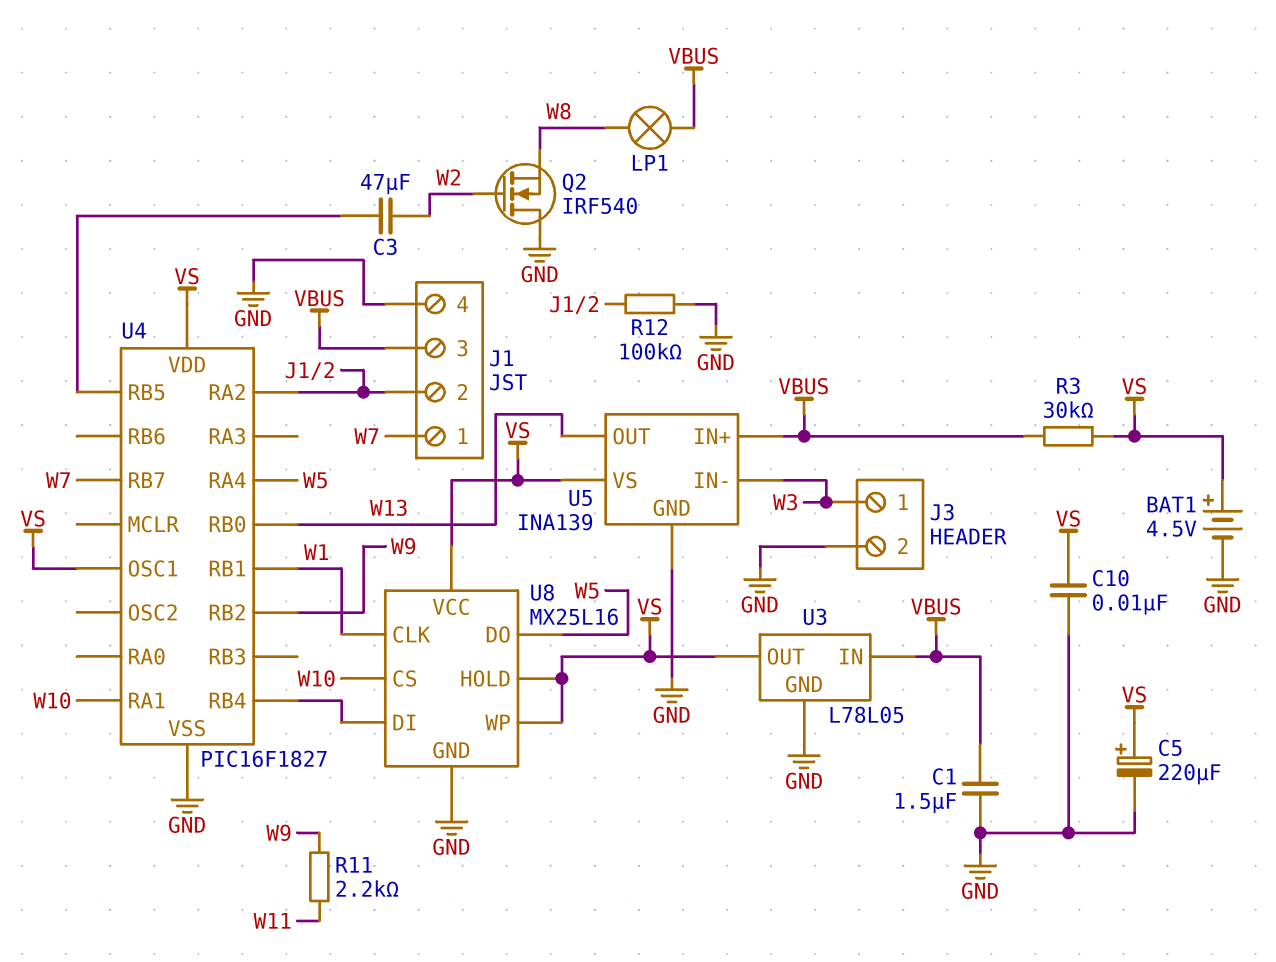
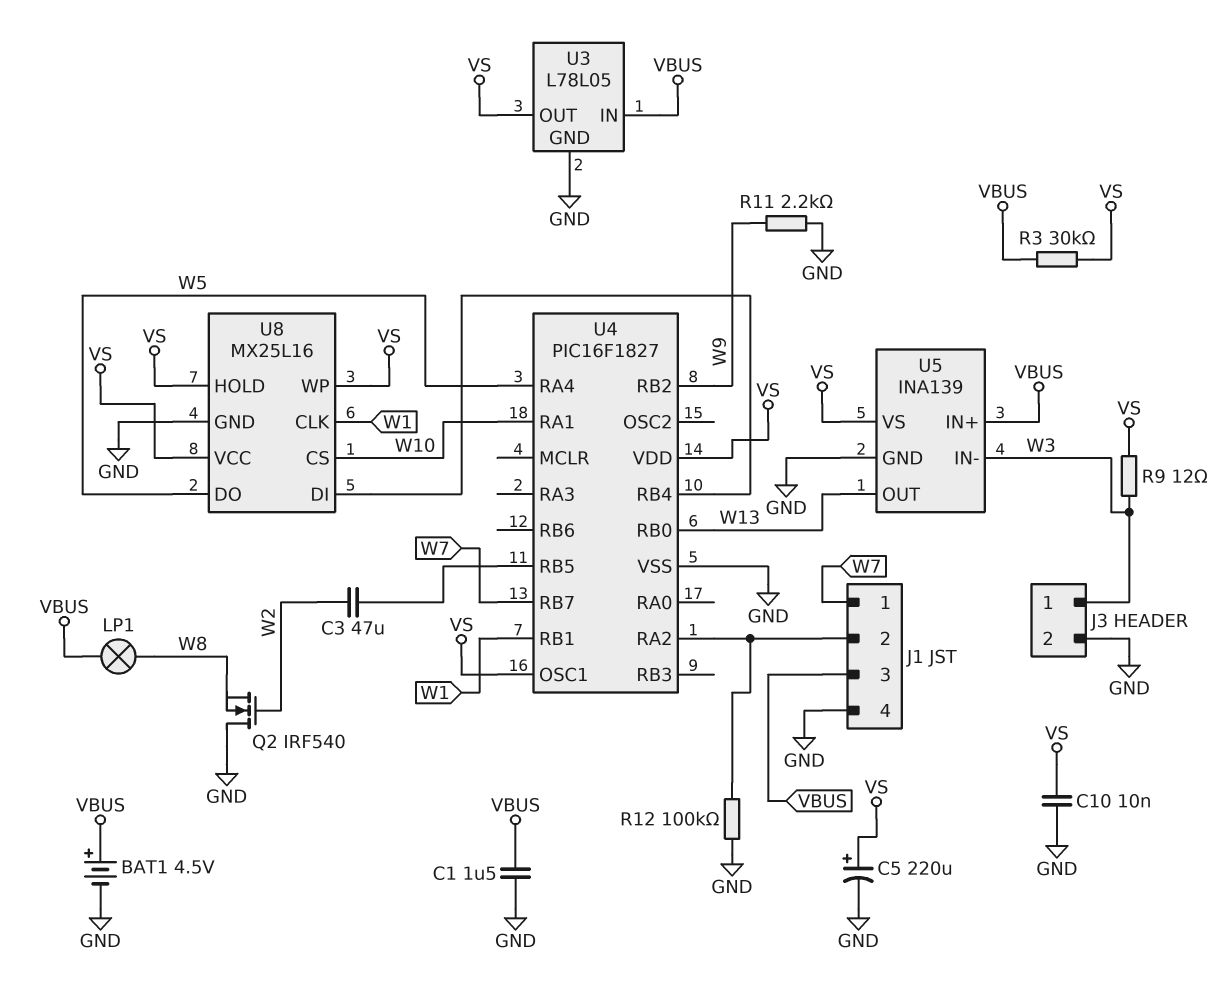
BAT1: 4.5V (plus VS, minus GND) -> 4.5V (plus VBUS, minus GND)
R9: none -> 12 (VS, W3)
R11: 2.2k (W9, W11) -> 2.2k (GND, W9)

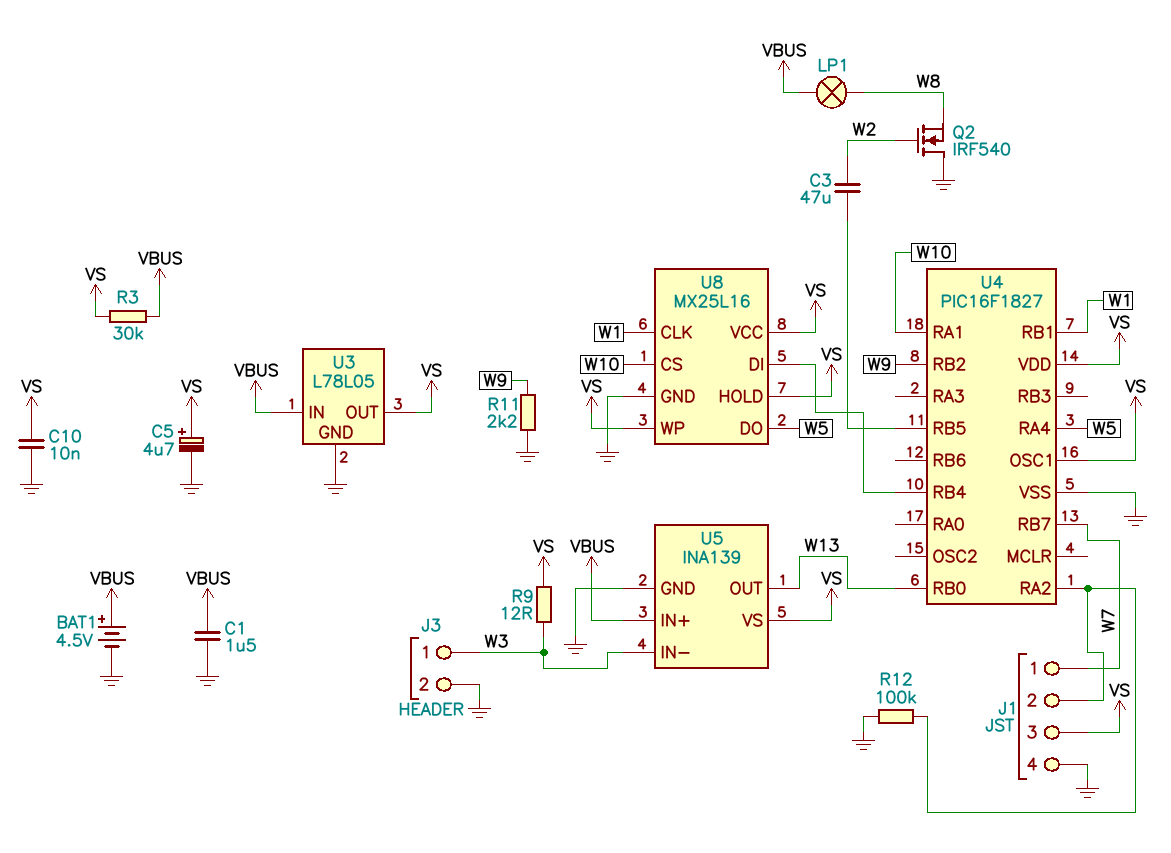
C5: 220uF (plus VS, minus GND) -> 4.7uF (plus VS, minus GND)
J1 pin 3: VBUS -> VS

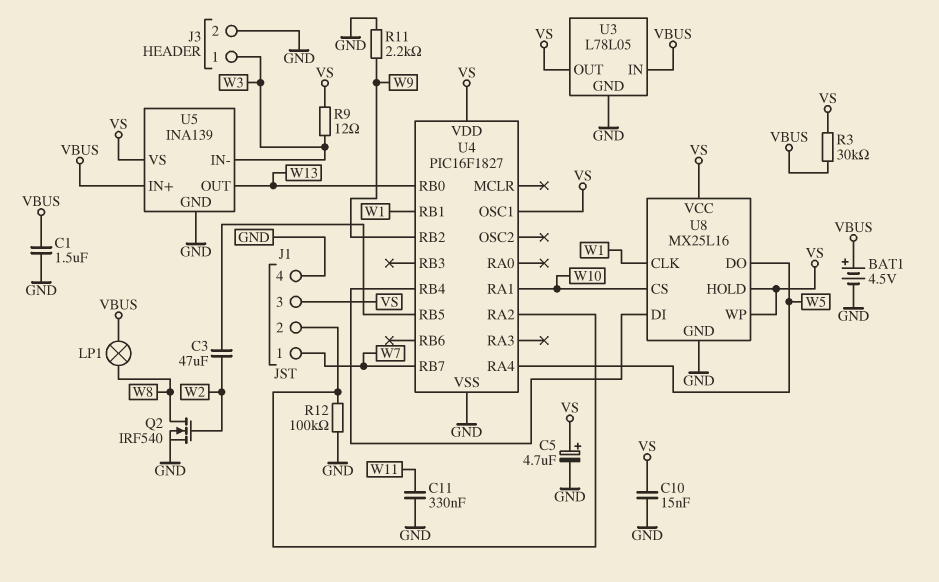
C10: 10nF (GND, VS) -> 15nF (GND, VS)
C11: none -> 330nF (GND, W11)
Q2: NMOS IRF540 (G W2, D GND, S W8) -> NMOS IRF540 (G W2, D W8, S GND)

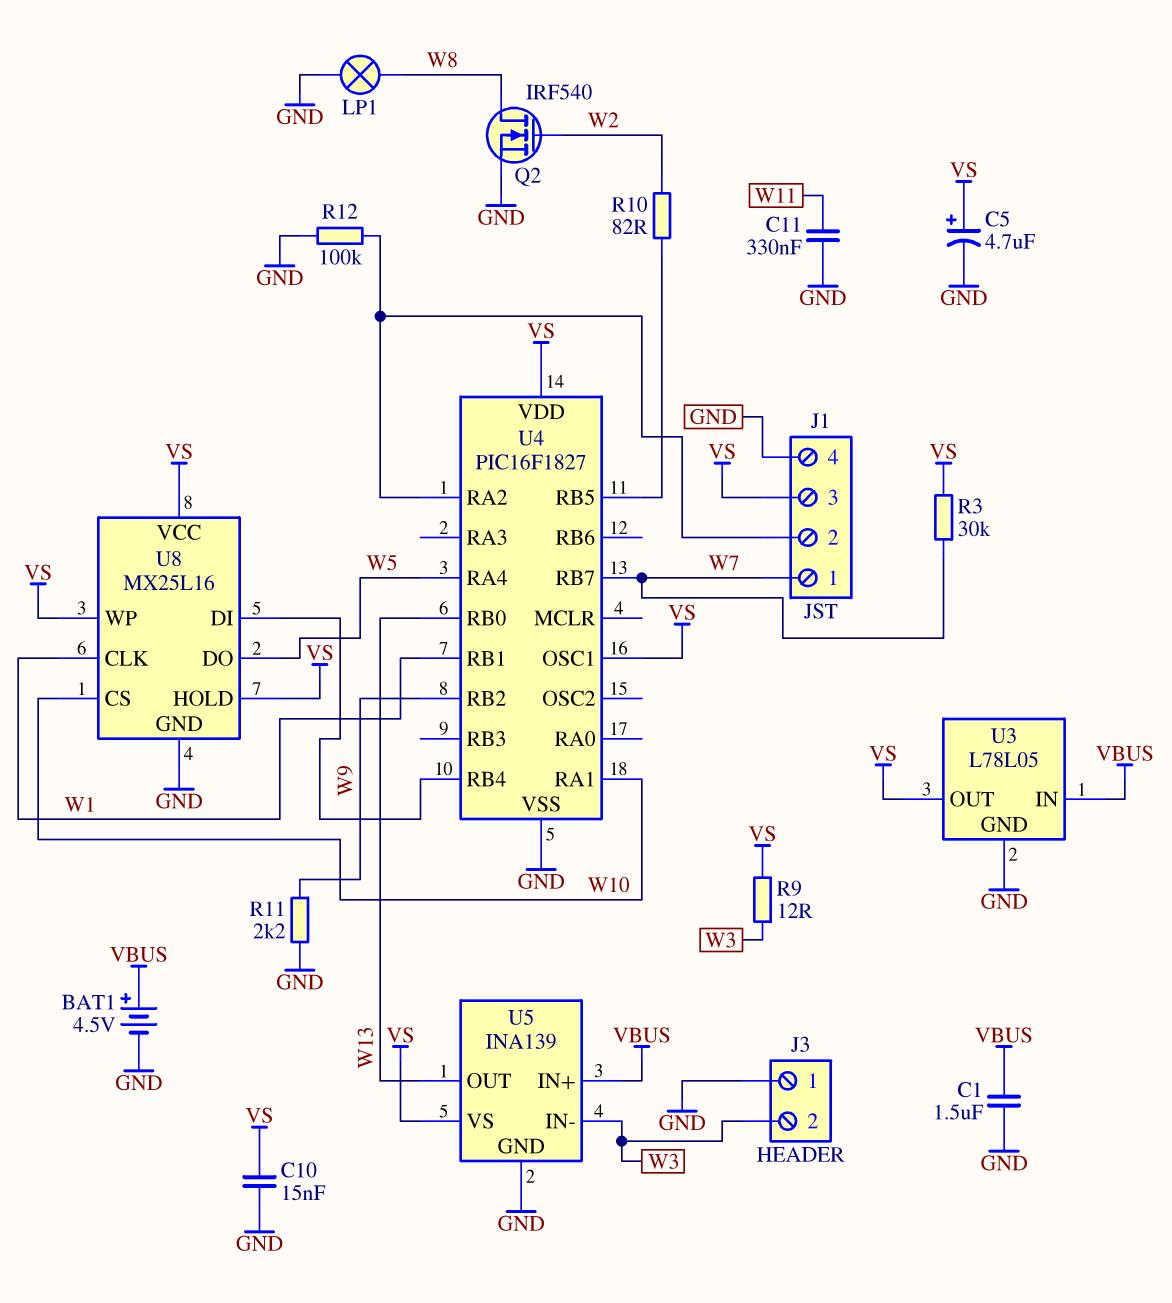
C3: 47uF (U4/RB5, W2) -> none
J3 pin 1: W3 -> GND
J3 pin 2: GND -> W3
LP1: lamp (VBUS, W8) -> lamp (GND, W8)
R3: 30k (VBUS, VS) -> 30k (VS, W7)
R10: none -> 82 (U4/RB5, W2)

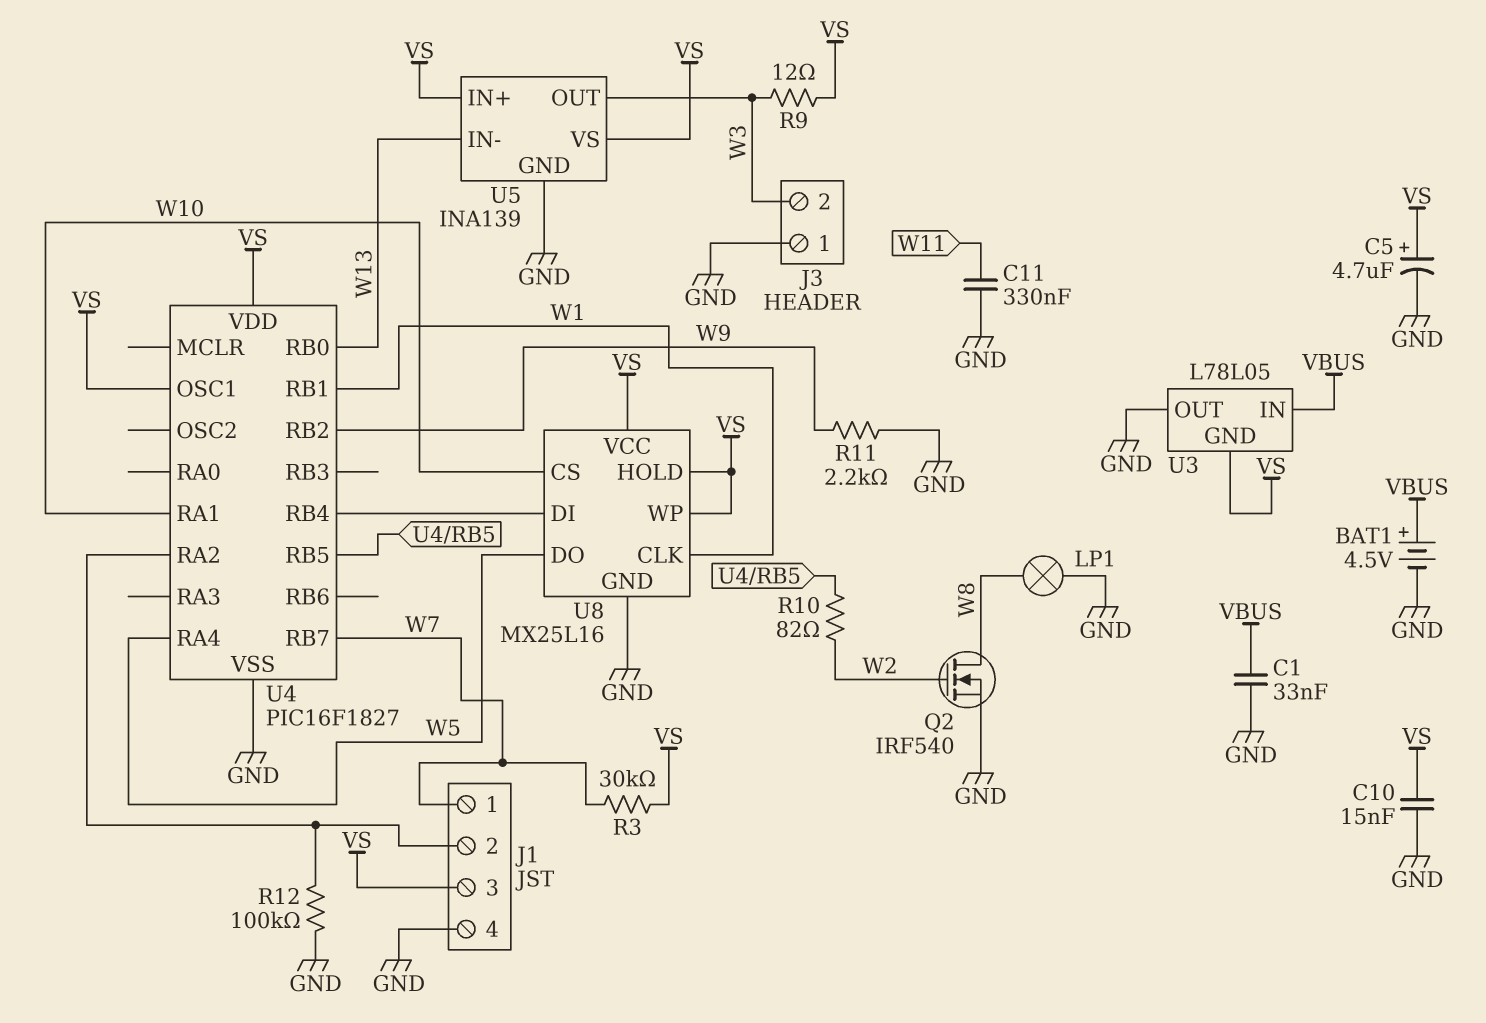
C1: 1.5uF (GND, VBUS) -> 33nF (GND, VBUS)
U3 pin GND: GND -> VS
U3 pin OUT: VS -> GND
U5 pin IN+: VBUS -> VS
U5 pin IN-: W3 -> W13
U5 pin OUT: W13 -> W3

